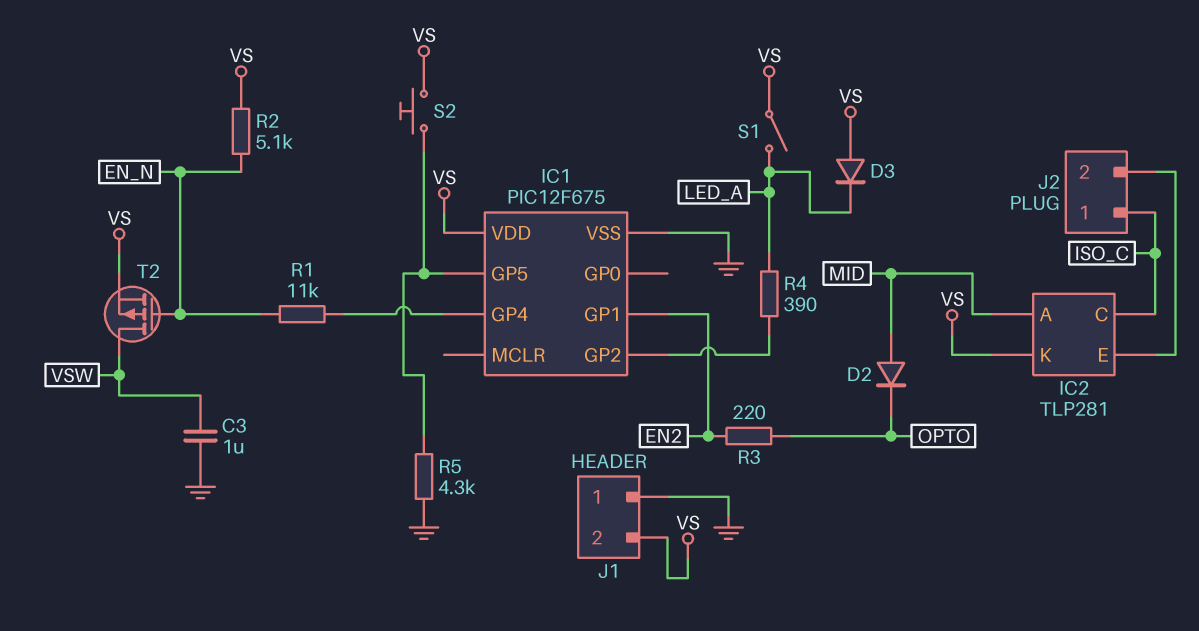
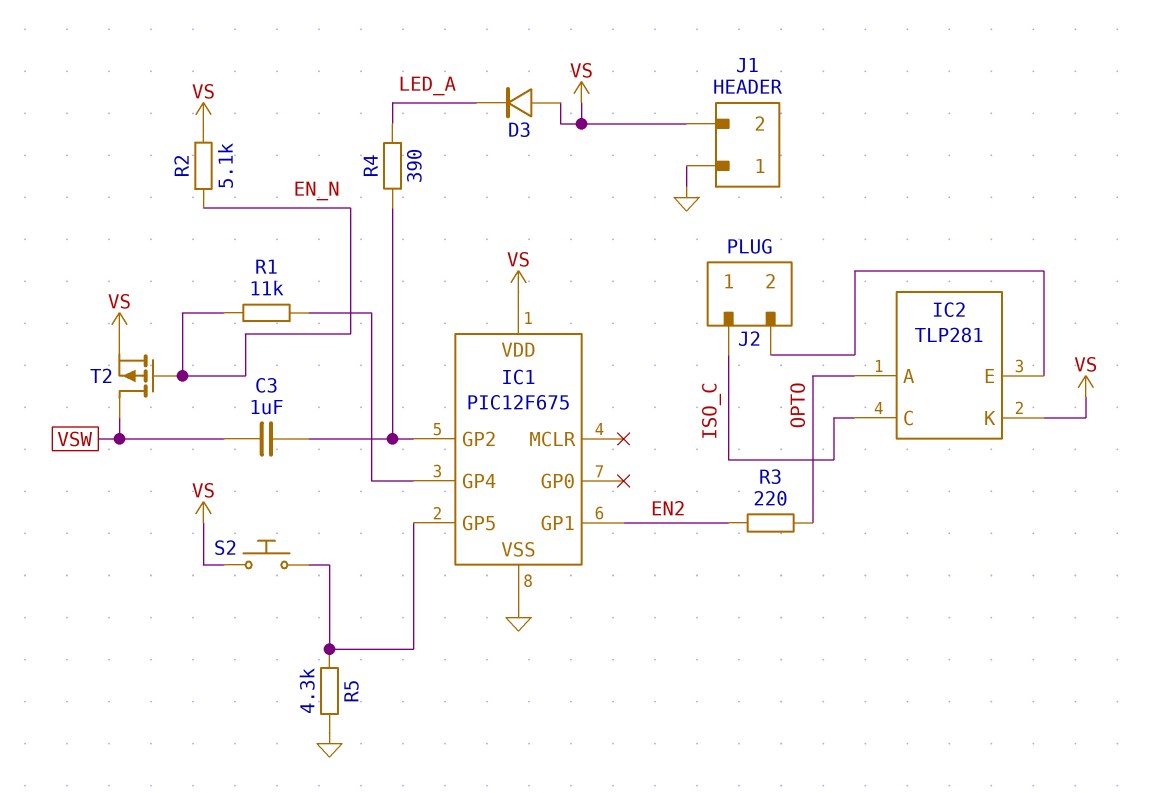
C3: 1uF (GND, VSW) -> 1uF (IC1/GP2, VSW)
D2: diode (A MID, K OPTO) -> none
IC2 pin A: MID -> OPTO
S1: switch (LED_A, VS) -> none

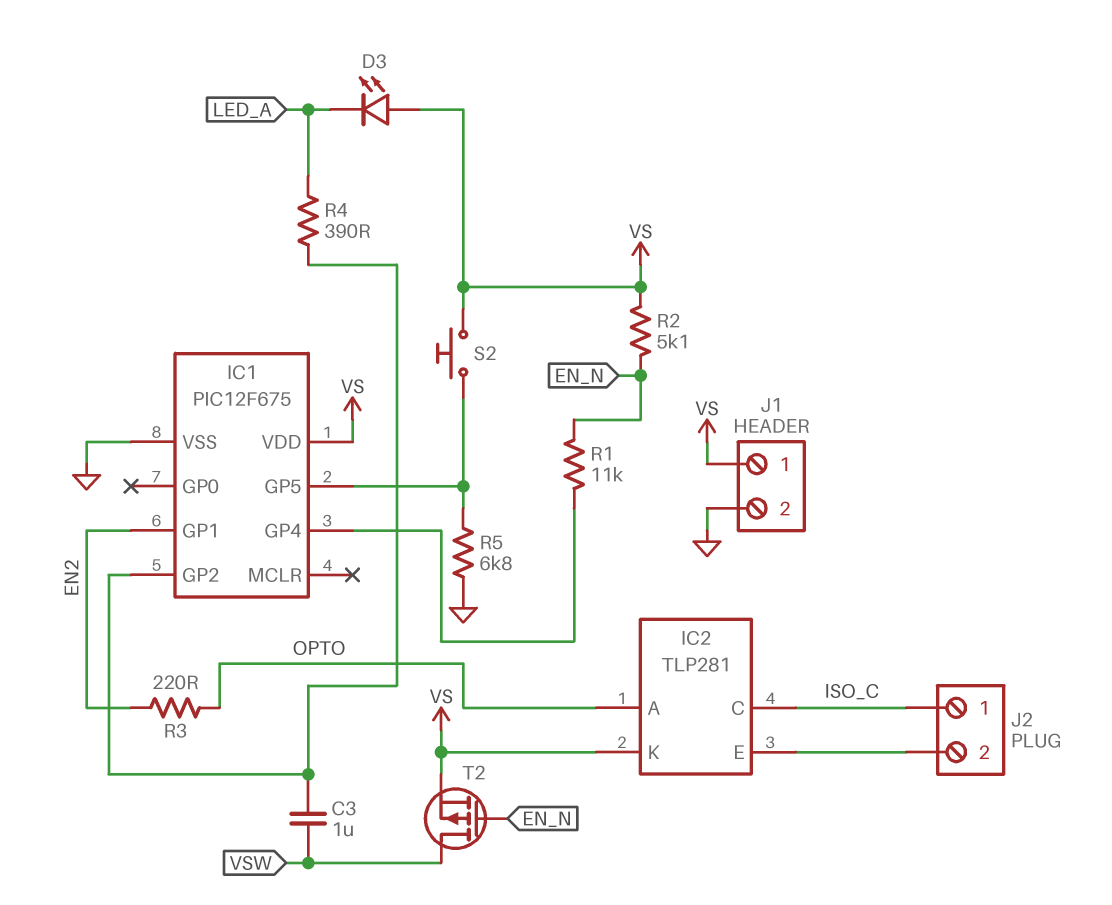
D3: diode (A VS, K LED_A) -> LED (A VS, K LED_A)
J1 pin 1: GND -> VS
J1 pin 2: VS -> GND
R5: 4.3k (GND, IC1/GP5) -> 6.8k (GND, IC1/GP5)

